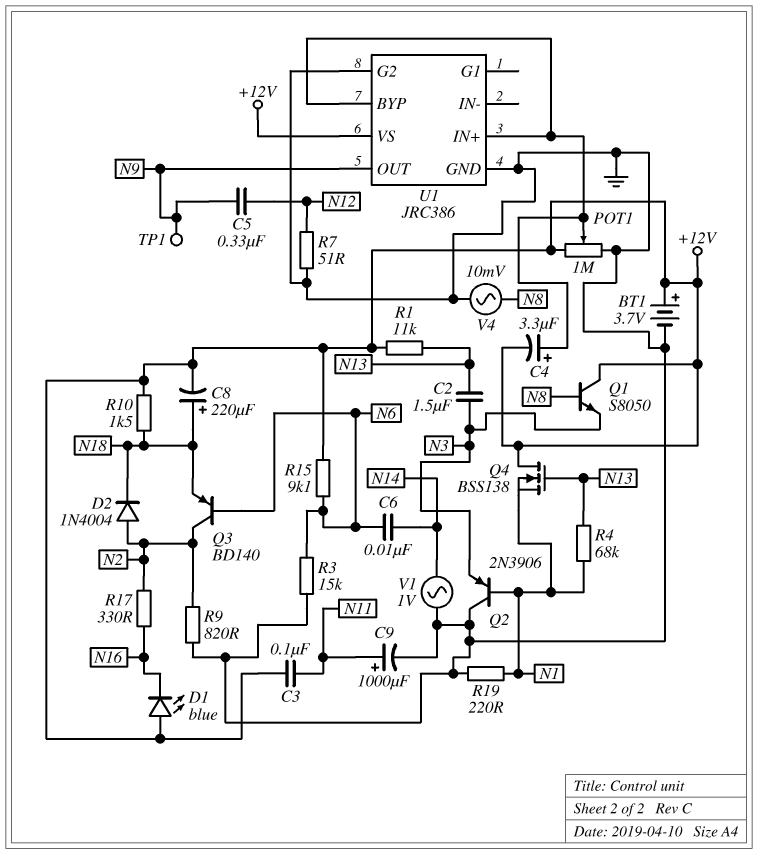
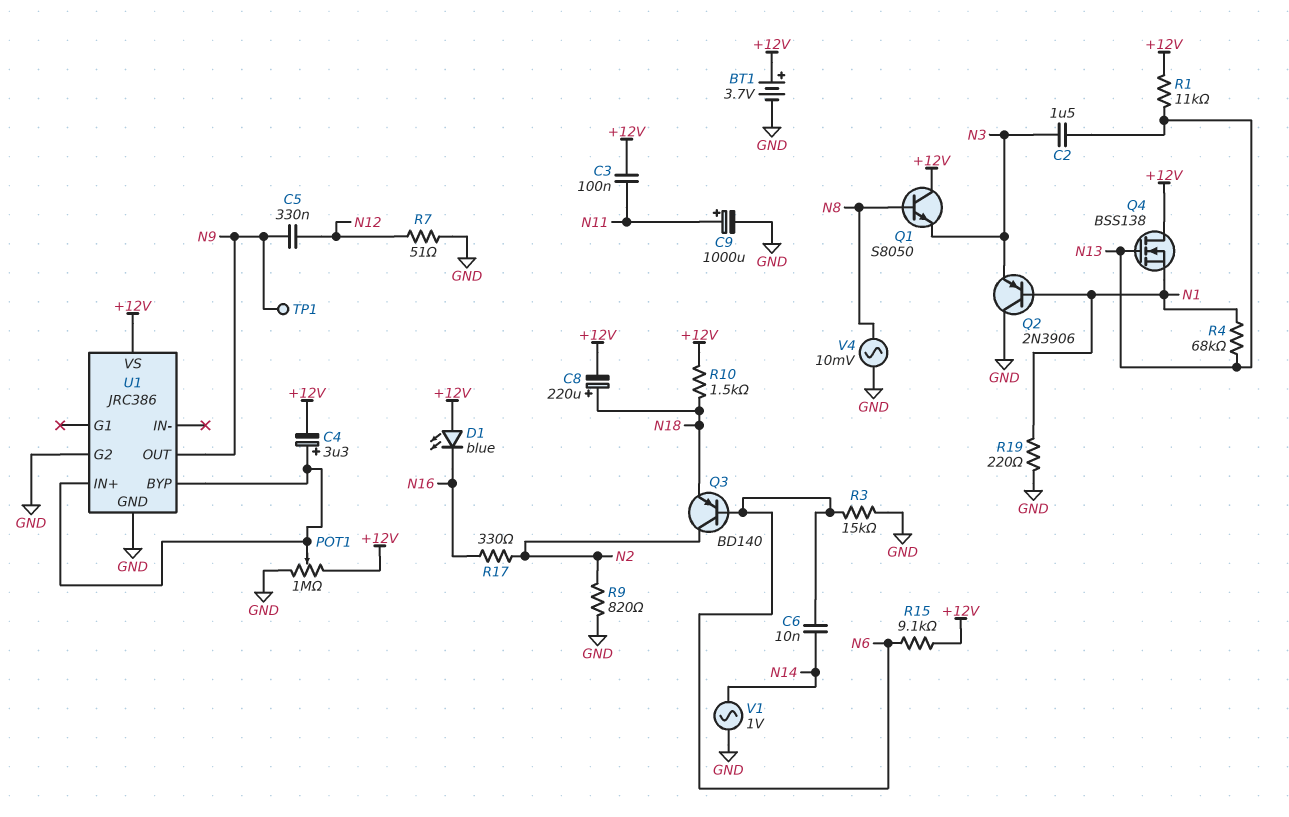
D2: diode 1N4004 (A N2, K N18) -> none

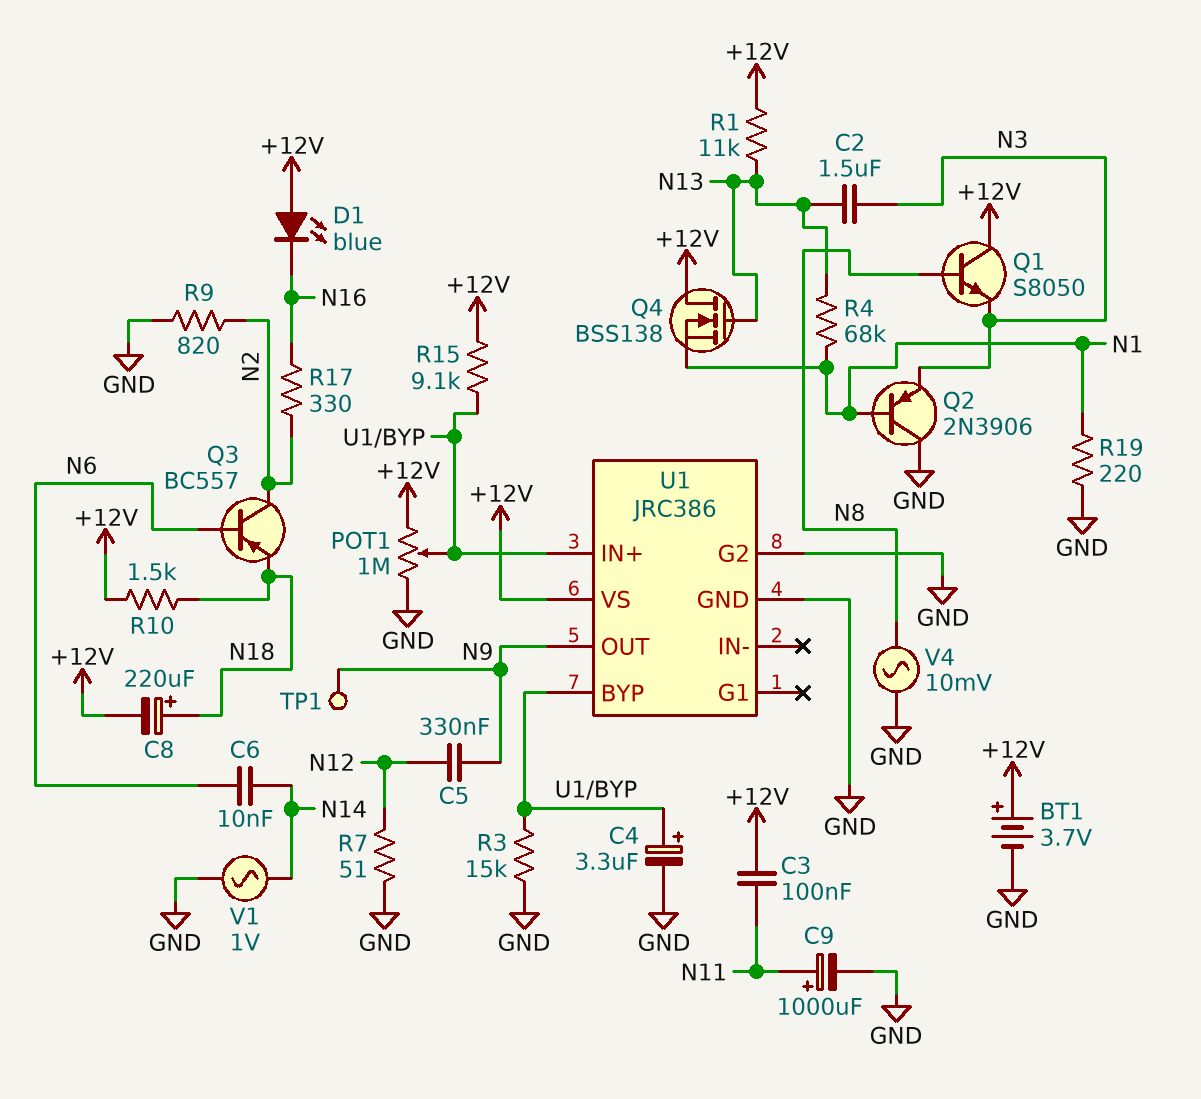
C4: 3.3uF (plus U1/BYP, minus +12V) -> 3.3uF (plus U1/BYP, minus GND)
Q3: PNP BD140 (B N6, C N2, E N18) -> PNP BC557 (B N6, C N2, E N18)
R3: 15k (GND, N6) -> 15k (GND, U1/BYP)
R15: 9.1k (+12V, N6) -> 9.1k (+12V, U1/BYP)

